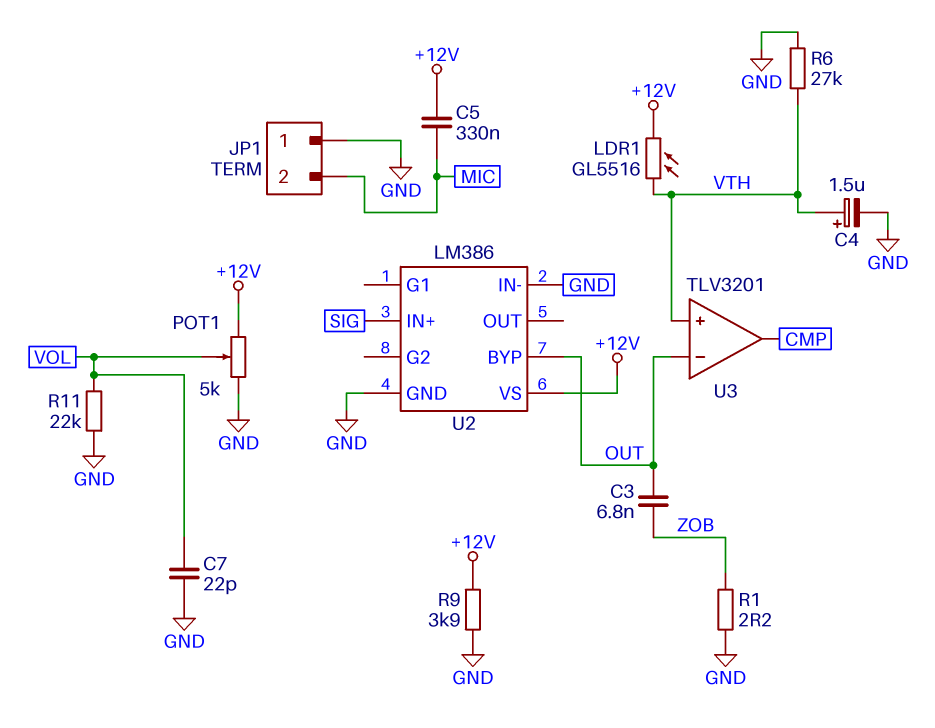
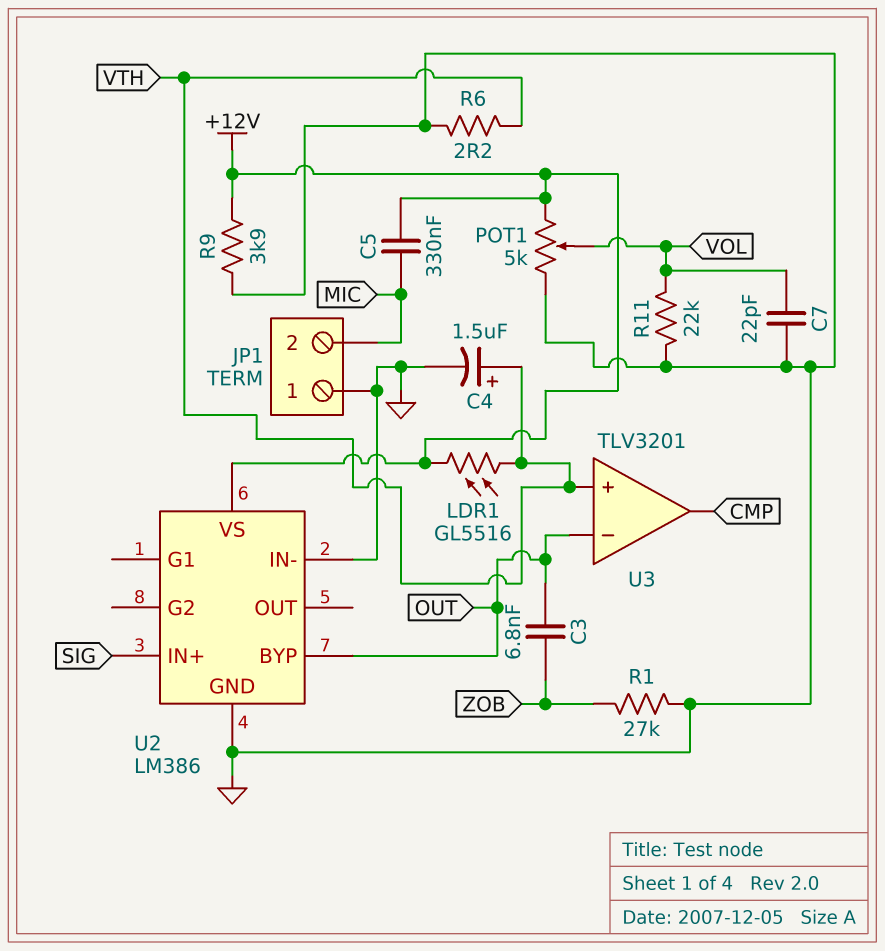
R1: 2.2 (GND, ZOB) -> 27k (GND, ZOB)
R6: 27k (GND, VTH) -> 2.2 (GND, VTH)

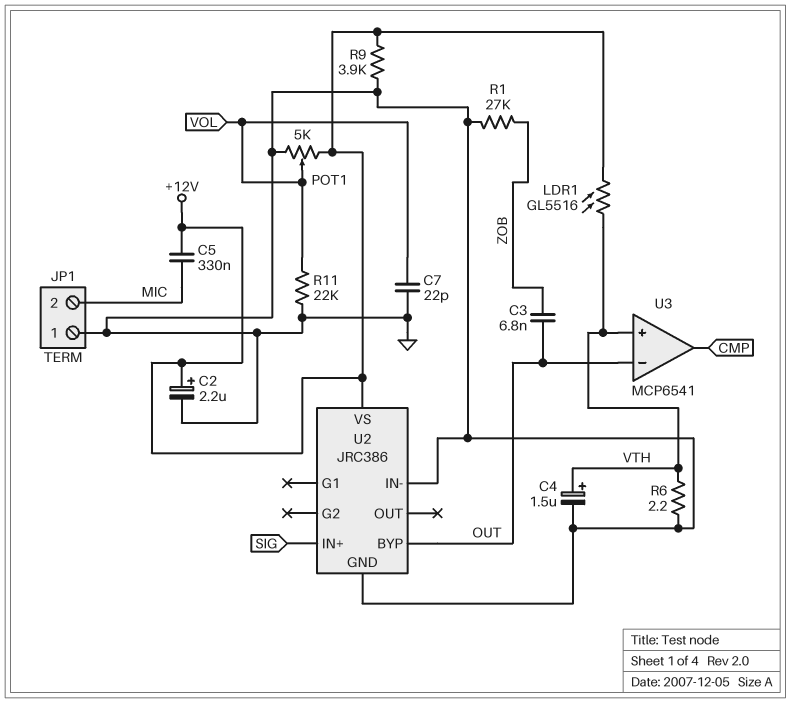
C2: none -> 2.2uF (plus +12V, minus GND)
U2: LM386 -> JRC386
U3: TLV3201 -> MCP6541

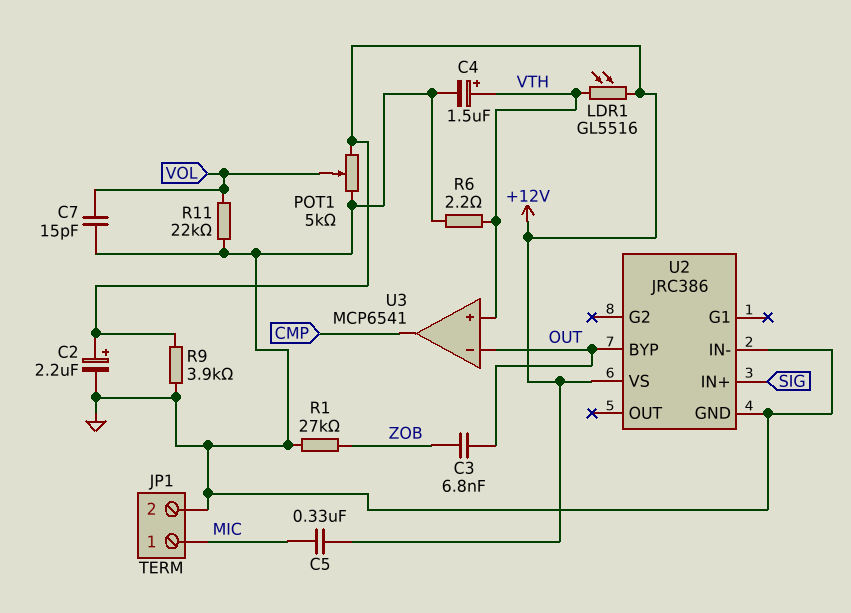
C7: 22pF (GND, VOL) -> 15pF (GND, VOL)
JP1 pin 1: GND -> MIC
JP1 pin 2: MIC -> GND

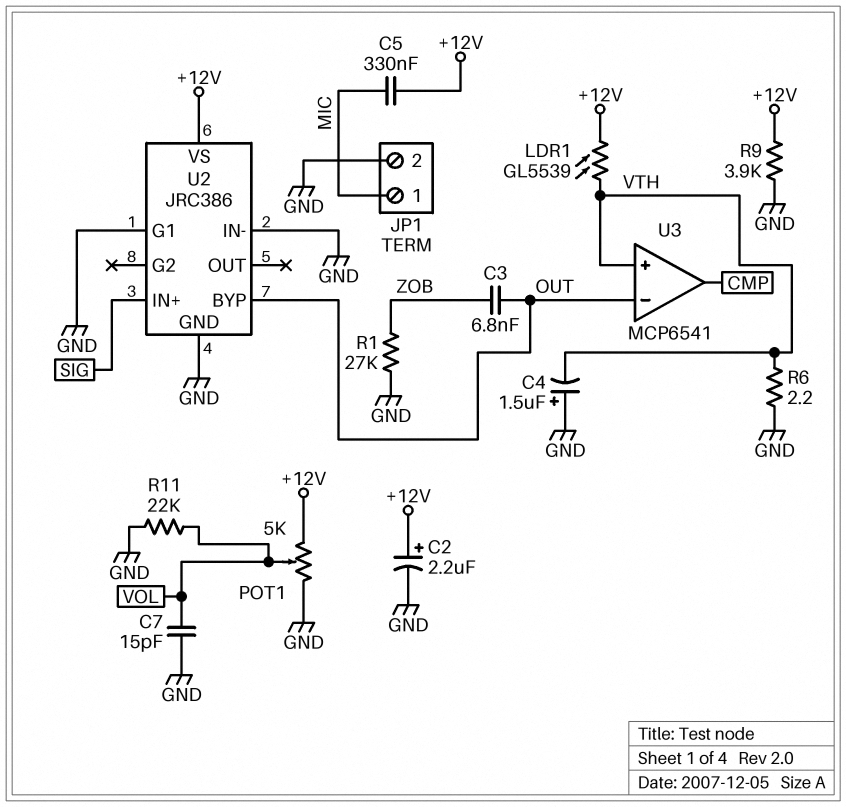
C4: 1.5uF (plus VTH, minus GND) -> 1.5uF (plus GND, minus VTH)
LDR1: GL5516 (+12V, VTH) -> GL5539 (+12V, VTH)
U2 pin G1: none -> GND

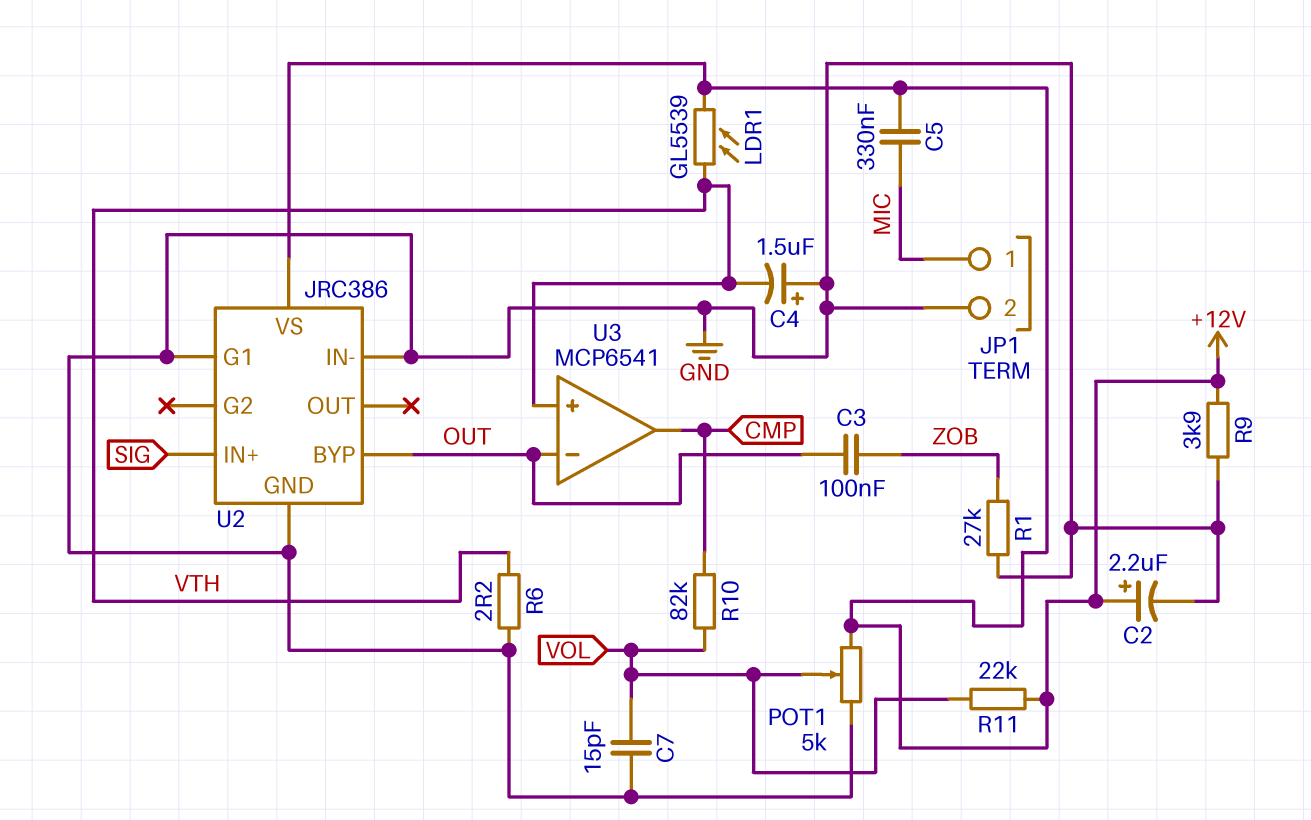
C3: 6.8nF (OUT, ZOB) -> 100nF (OUT, ZOB)
R10: none -> 82k (CMP, VOL)
R11: 22k (GND, VOL) -> 22k (+12V, VOL)

